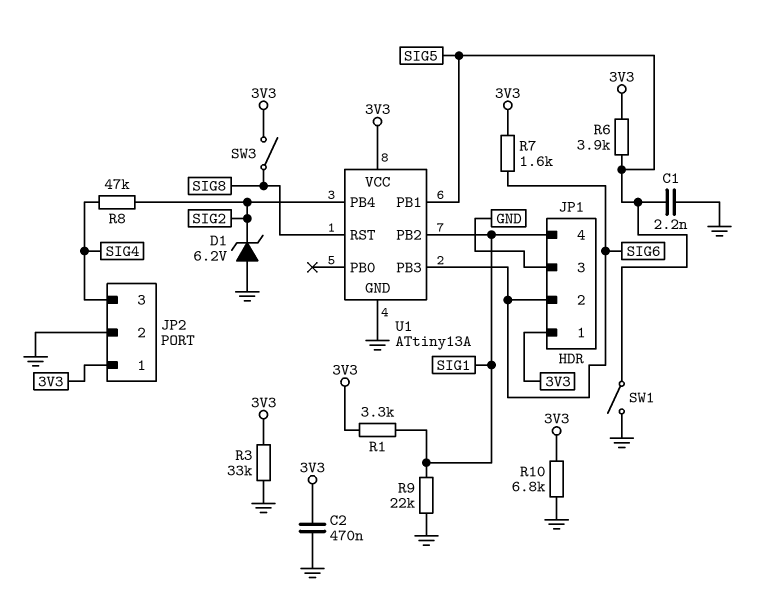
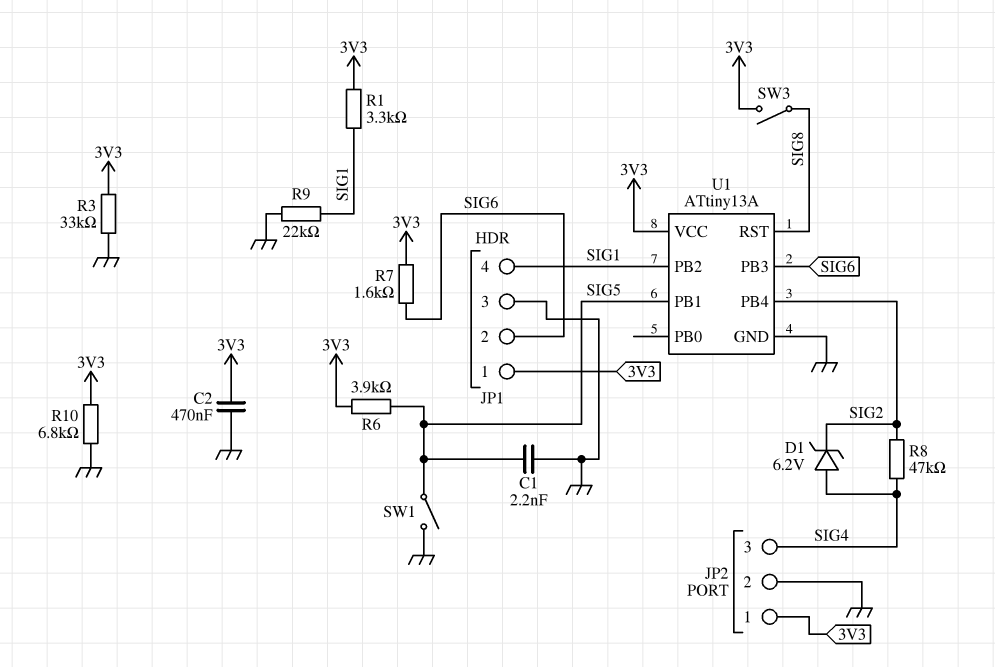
D1: zener 6.2V (A GND, K SIG2) -> zener 6.2V (A SIG4, K SIG2)

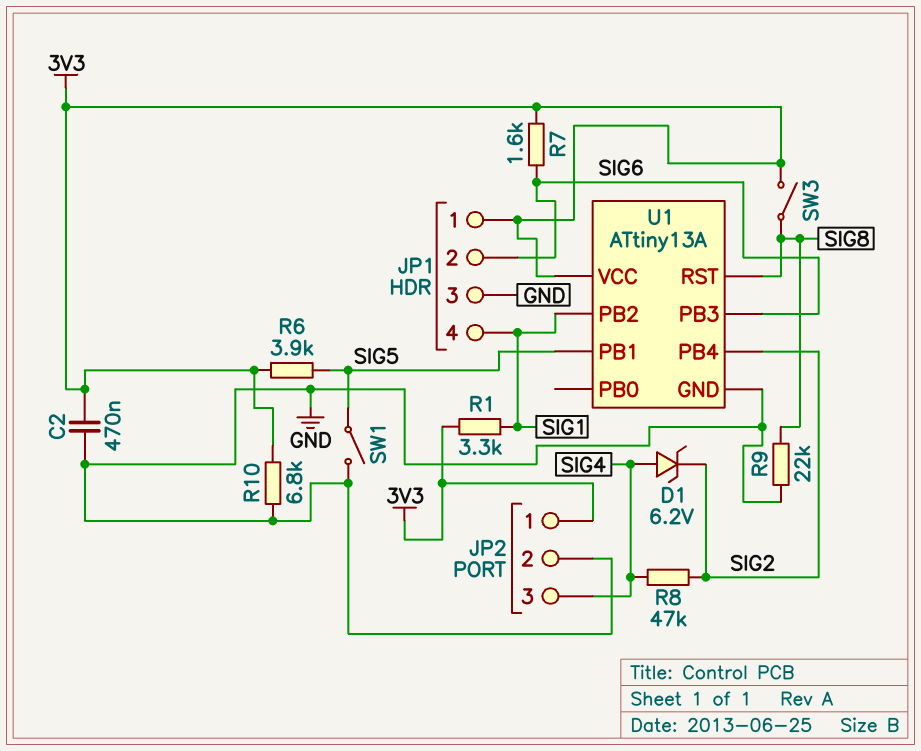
C1: 2.2nF (GND, SIG5) -> none
R3: 33k (3V3, GND) -> none
R9: 22k (GND, SIG1) -> 22k (GND, SIG8)

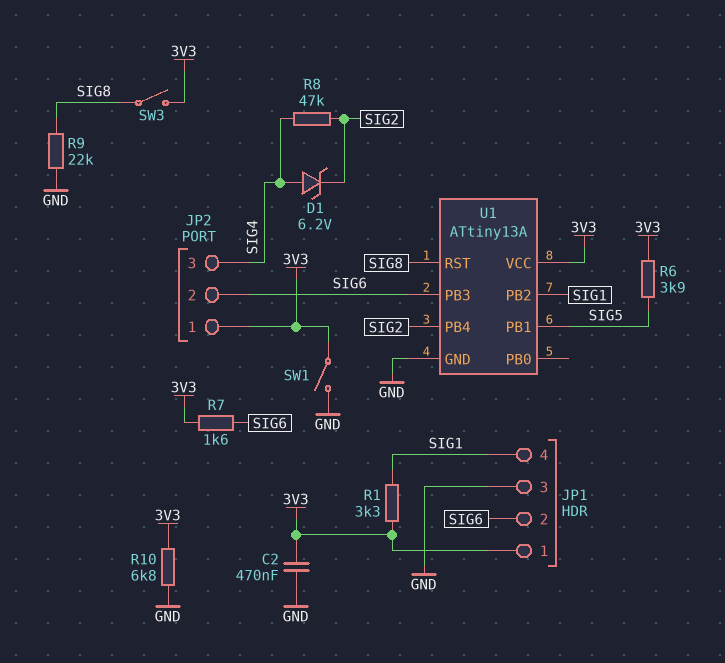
JP2 pin 2: GND -> SIG6
SW1: switch (GND, SIG5) -> switch (3V3, GND)

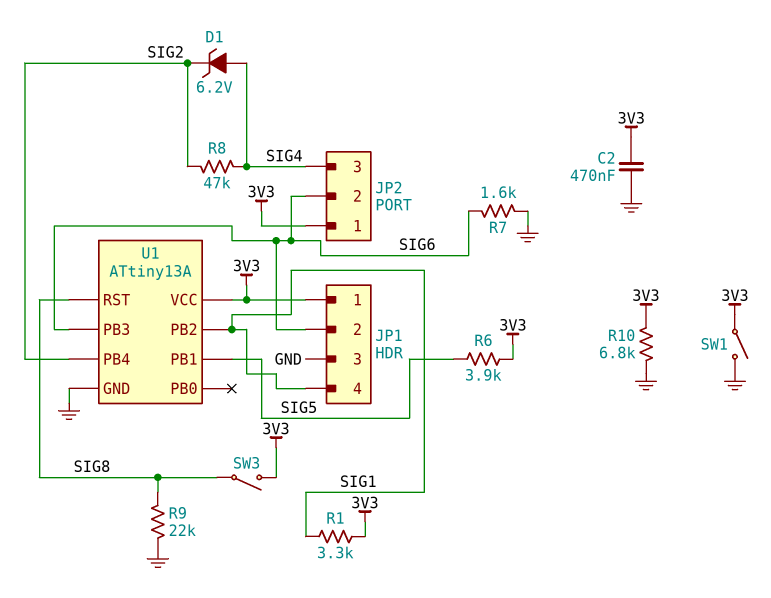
R7: 1.6k (3V3, SIG6) -> 1.6k (GND, SIG6)

